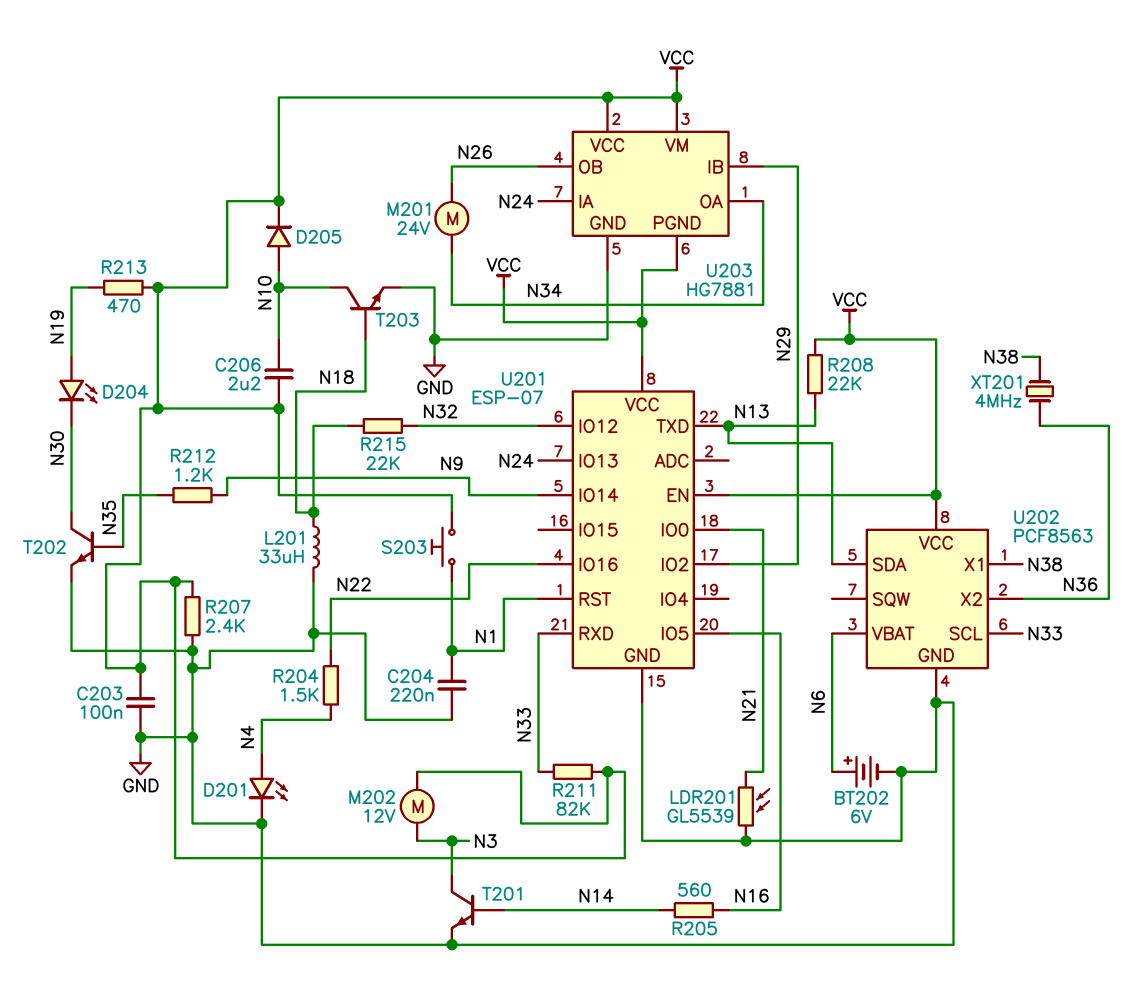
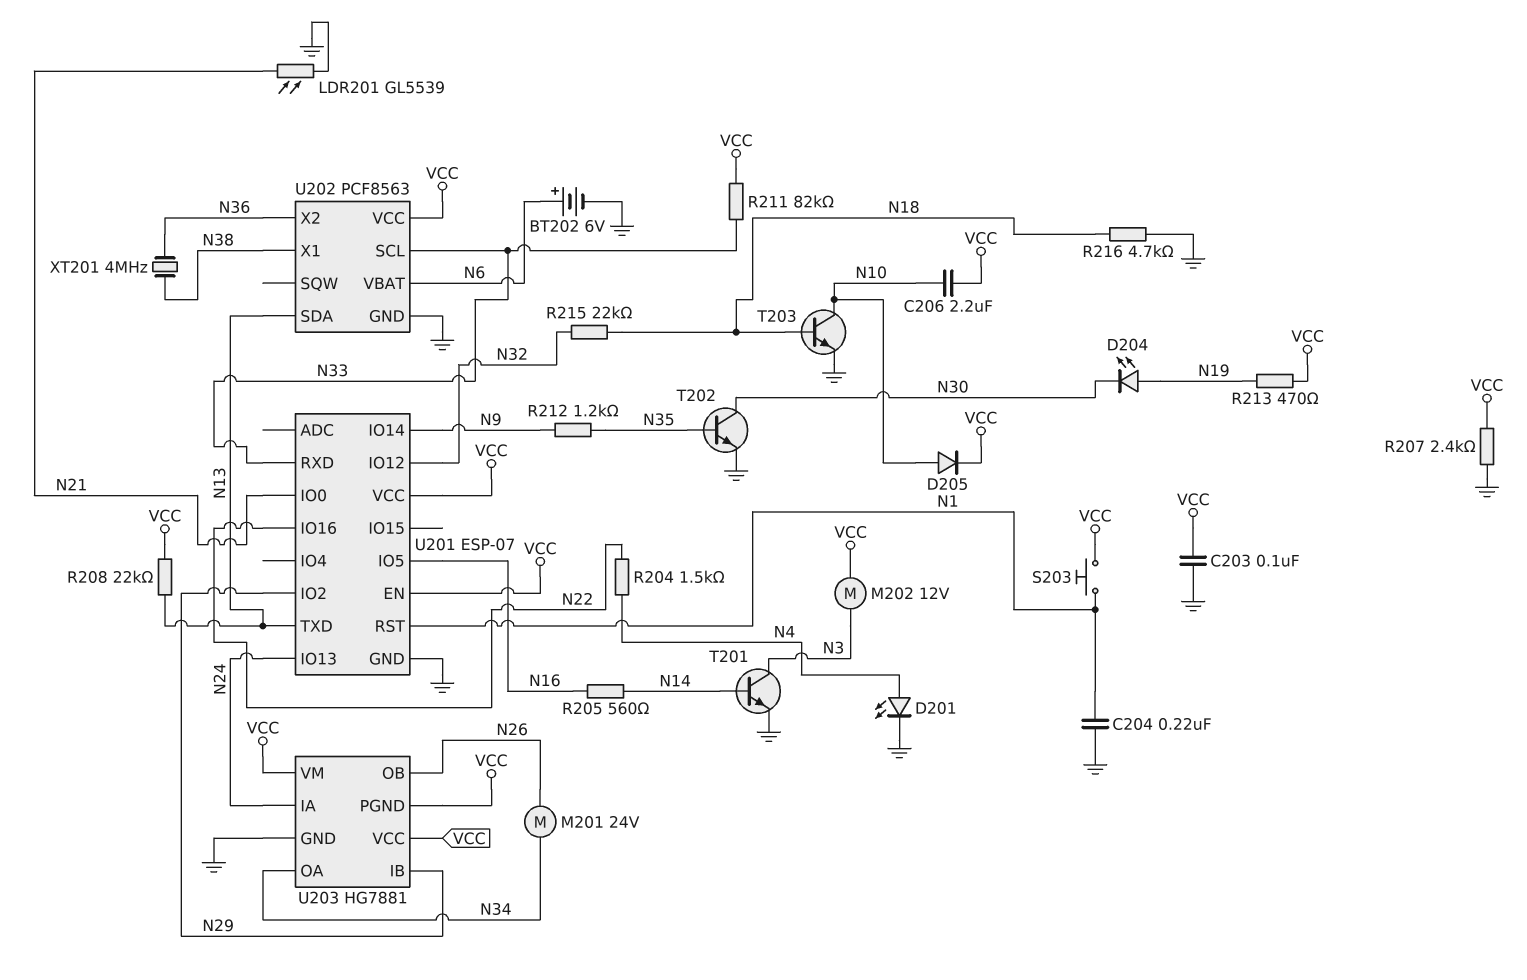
L201: 33uH (GND, N18) -> none
R216: none -> 4.7k (GND, N18)

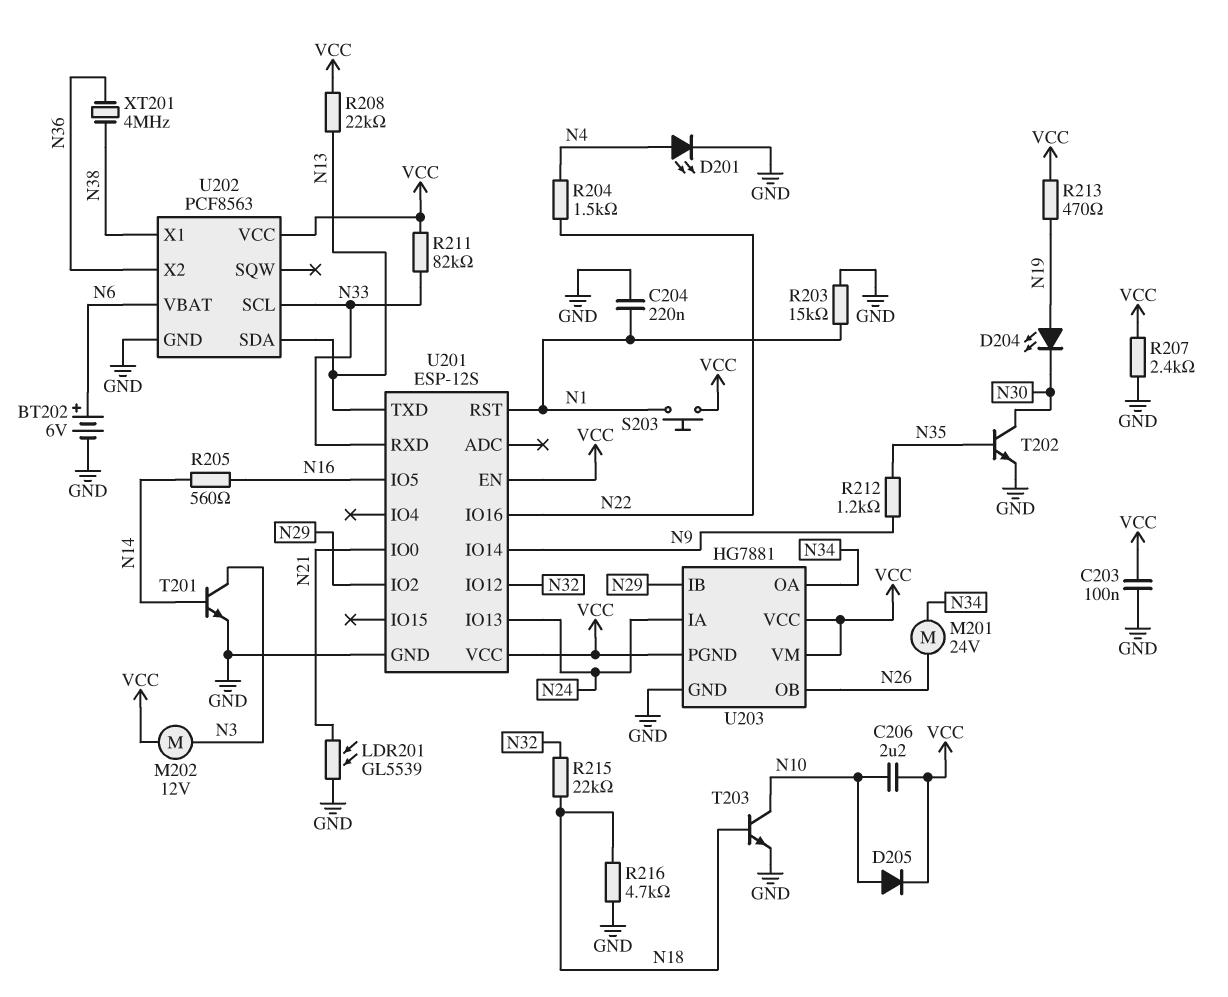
R203: none -> 15k (GND, N1)
U201: ESP-07 -> ESP-12S

